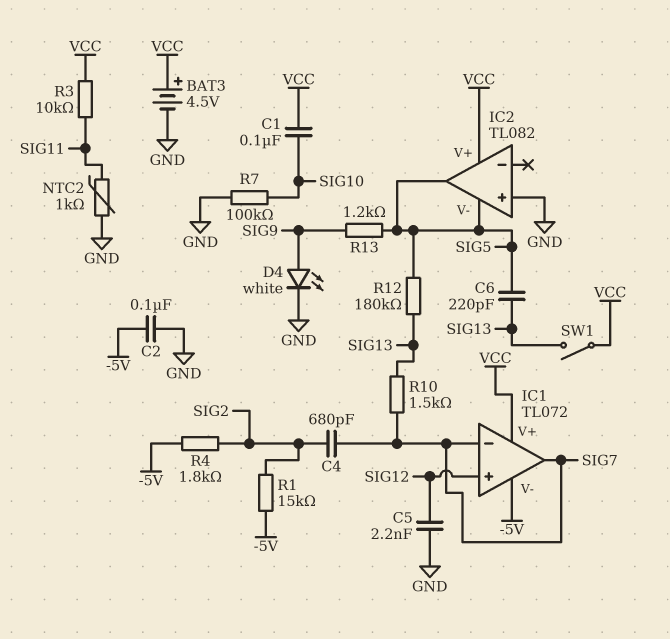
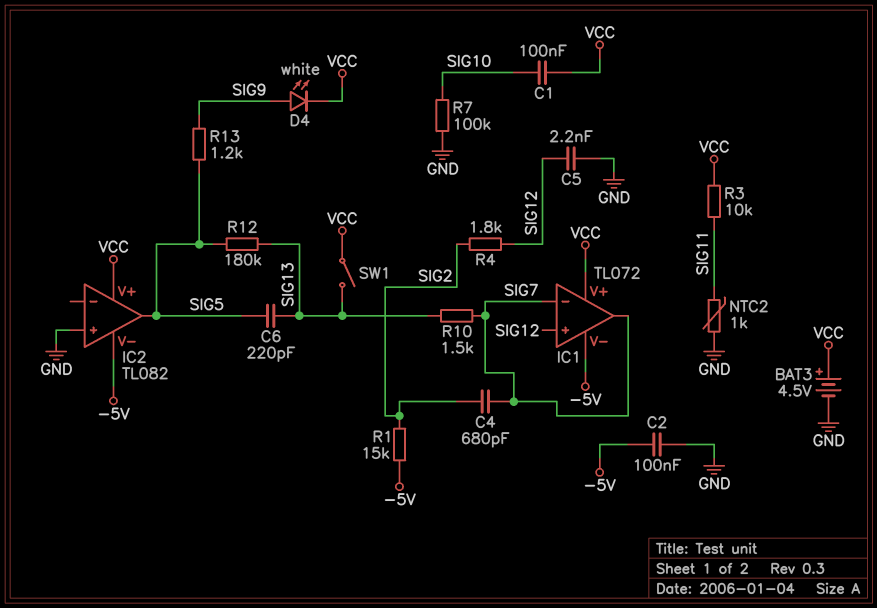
D4: LED white (A SIG9, K GND) -> LED white (A SIG9, K VCC)
IC2 pin V-: SIG5 -> -5V
R4: 1.8k (-5V, SIG2) -> 1.8k (SIG2, SIG12)

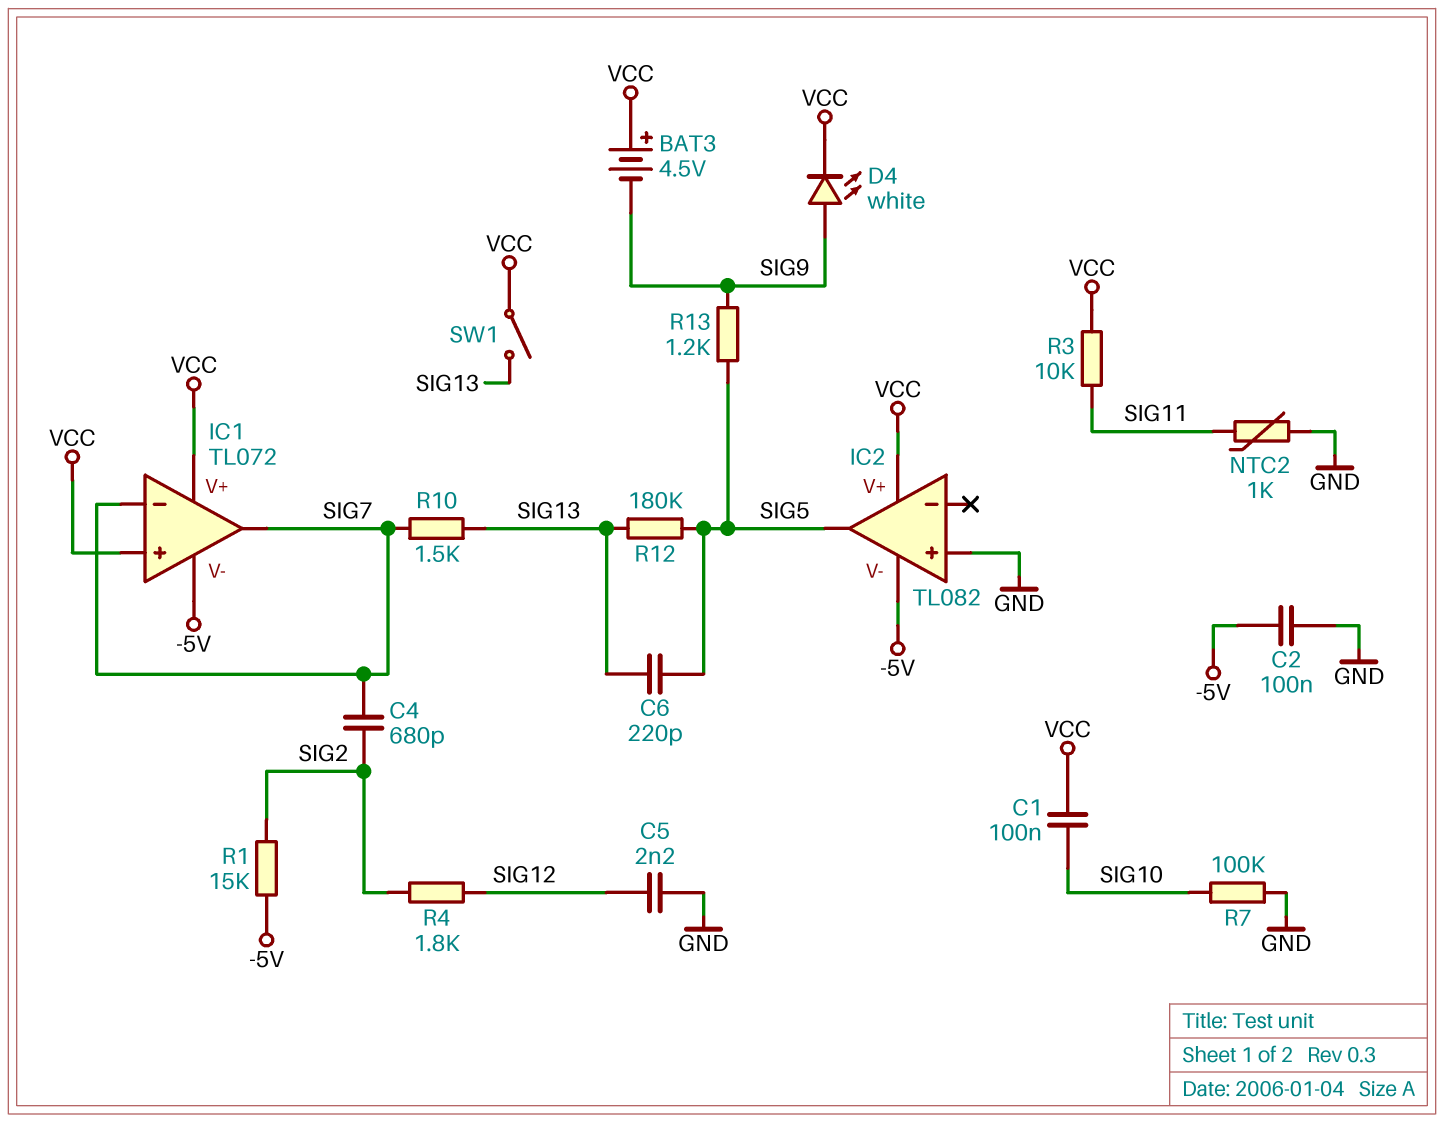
BAT3: 4.5V (plus VCC, minus GND) -> 4.5V (plus VCC, minus SIG9)
IC1 pin in+: SIG12 -> VCC

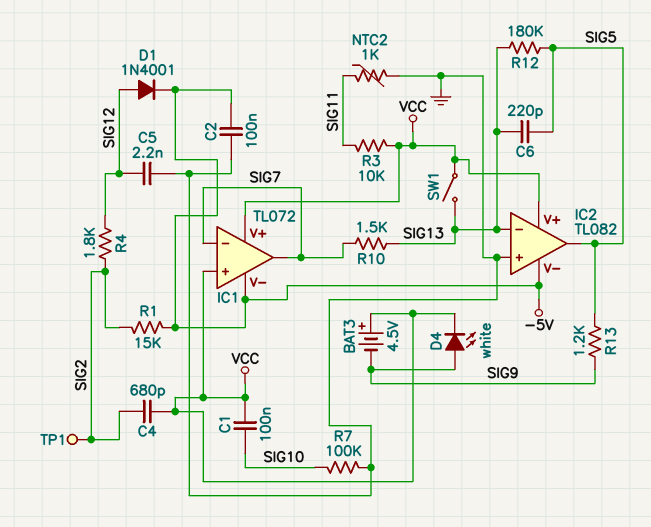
C4: 680pF (SIG2, SIG7) -> 680pF (SIG2, VCC)
D1: none -> diode 1N4001 (A SIG12, K -5V)
IC2 pin in-: none -> SIG13
TP1: none -> test point (SIG2)

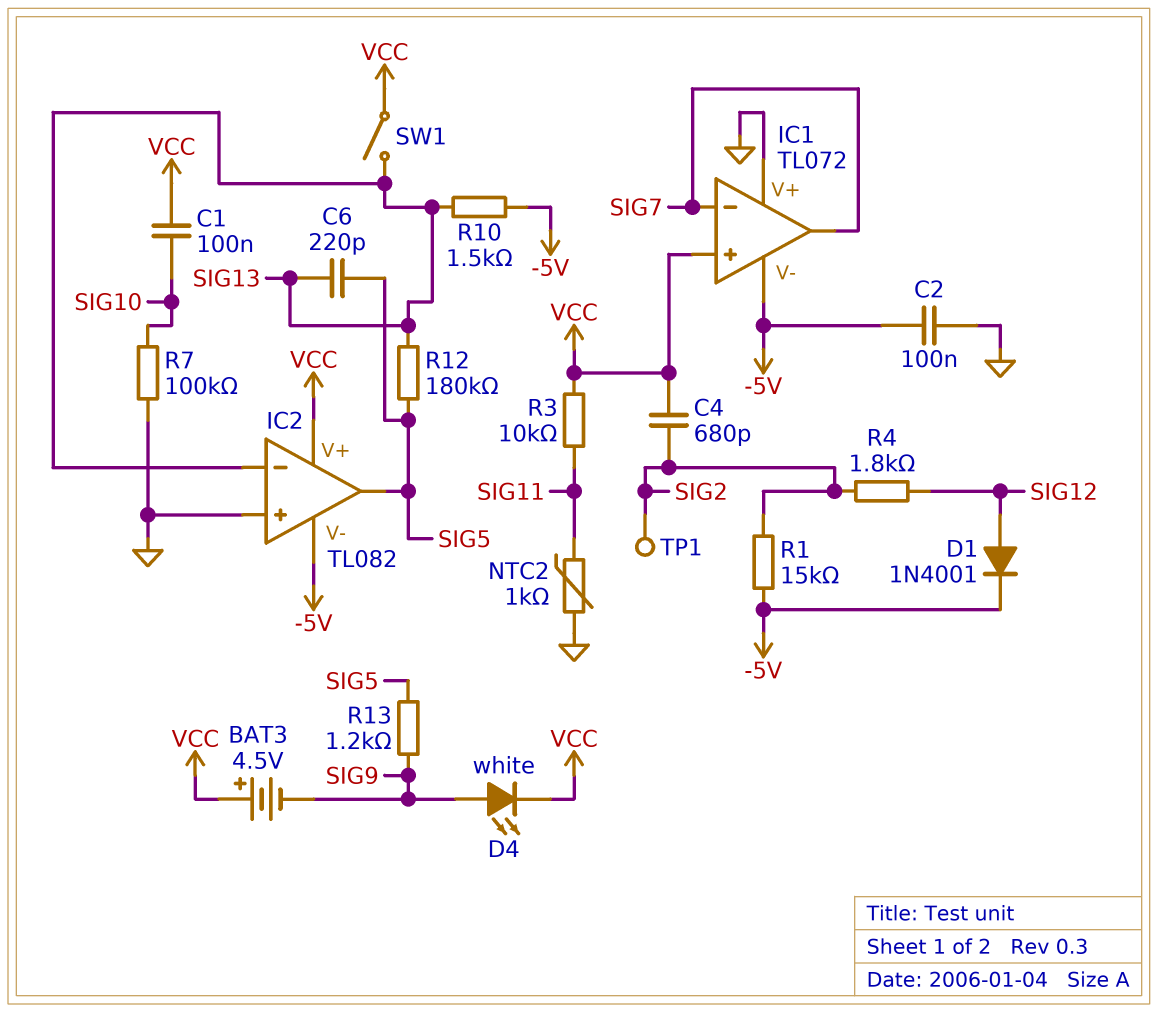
C5: 2.2nF (GND, SIG12) -> none
IC1 pin V+: VCC -> GND
R10: 1.5k (SIG7, SIG13) -> 1.5k (-5V, SIG13)

